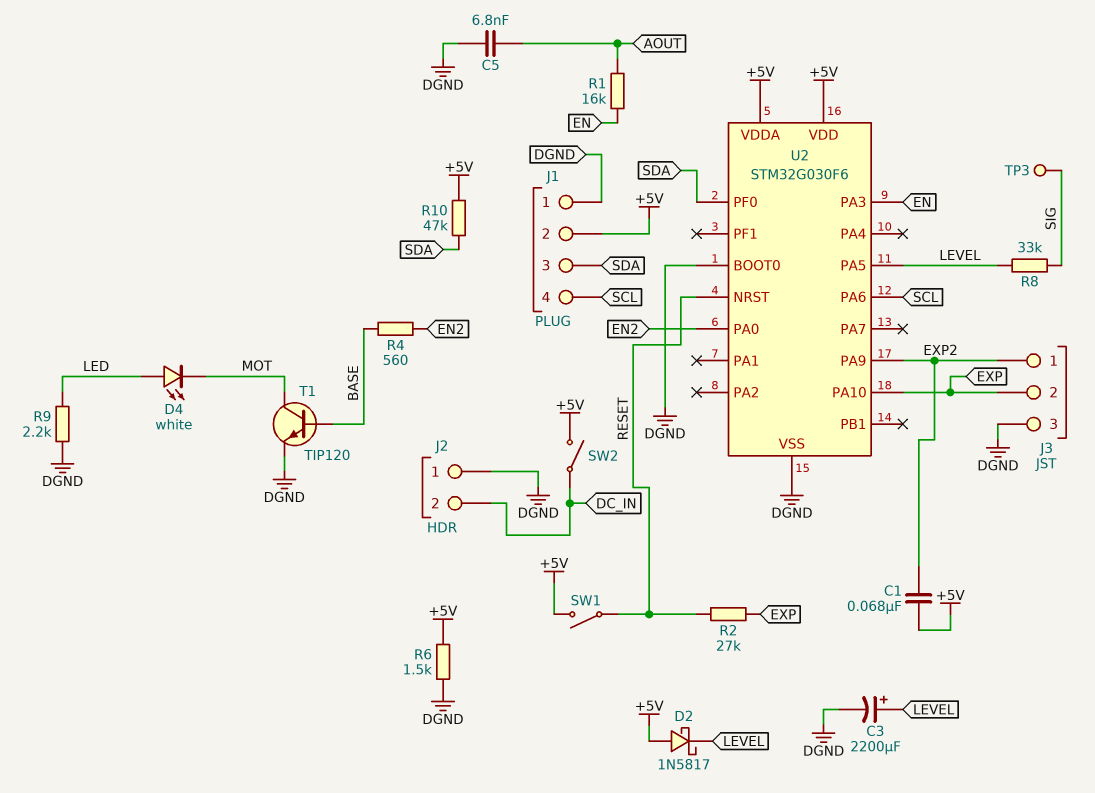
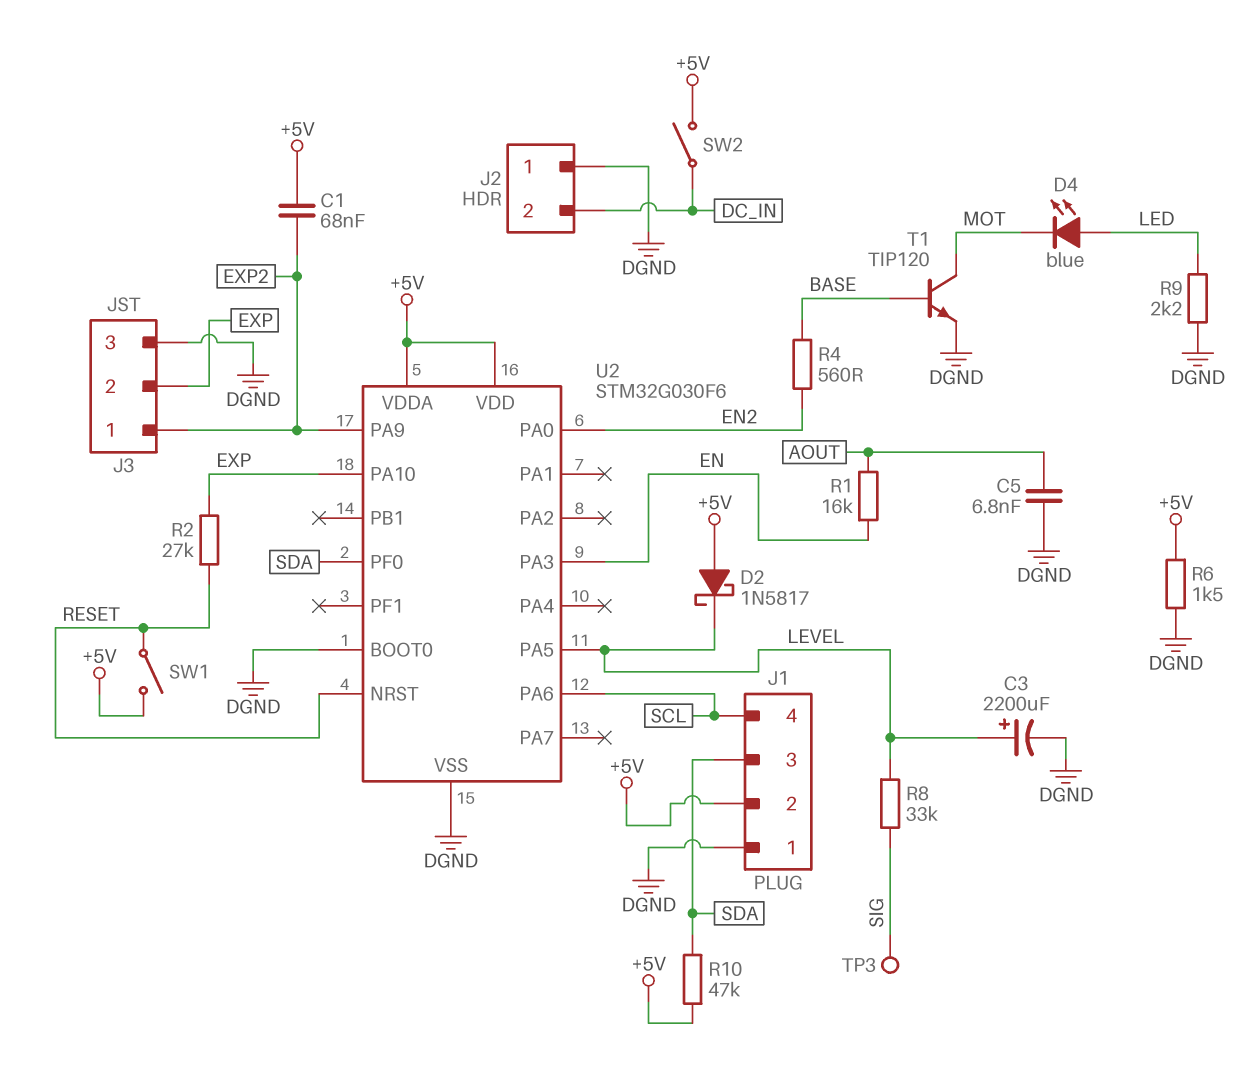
D4: LED white (A LED, K MOT) -> LED blue (A LED, K MOT)

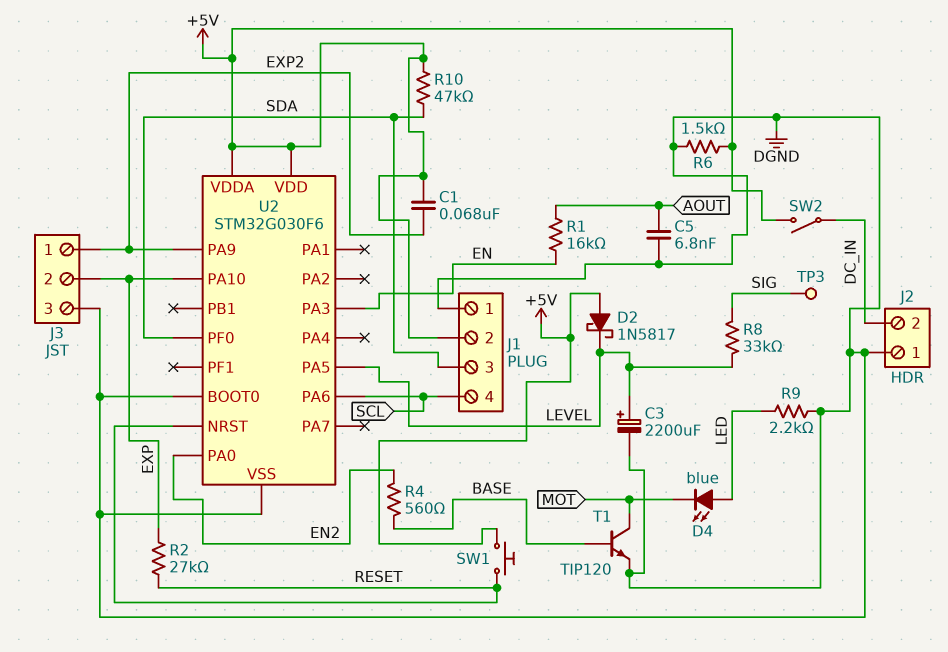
SW1: switch (+5V, RESET) -> button (+5V, RESET)

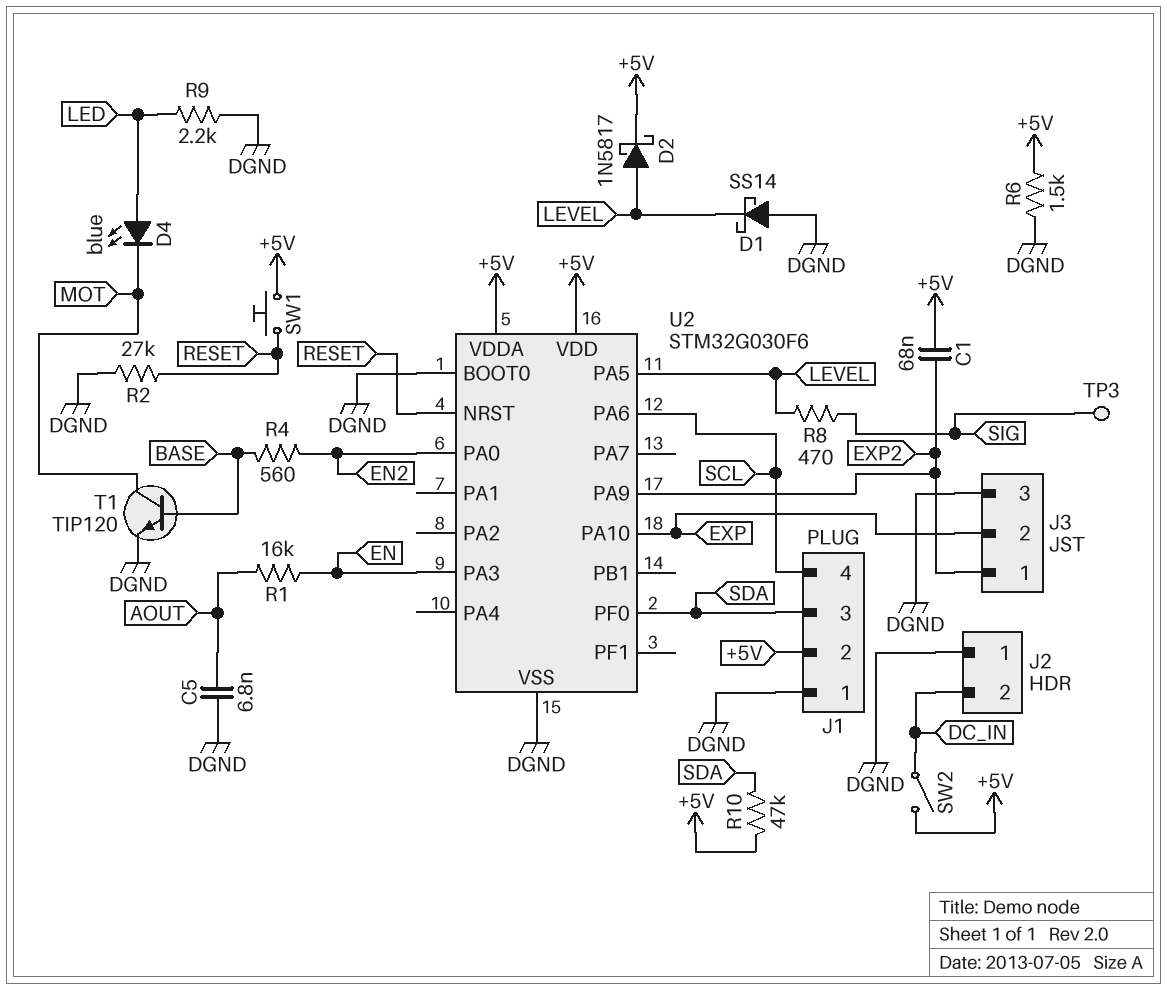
C3: 2200uF (plus LEVEL, minus DGND) -> none
D1: none -> schottky SS14 (A DGND, K LEVEL)
D2: schottky 1N5817 (A +5V, K LEVEL) -> schottky 1N5817 (A LEVEL, K +5V)
R2: 27k (EXP, RESET) -> 27k (DGND, RESET)
R8: 33k (LEVEL, SIG) -> 470 (LEVEL, SIG)

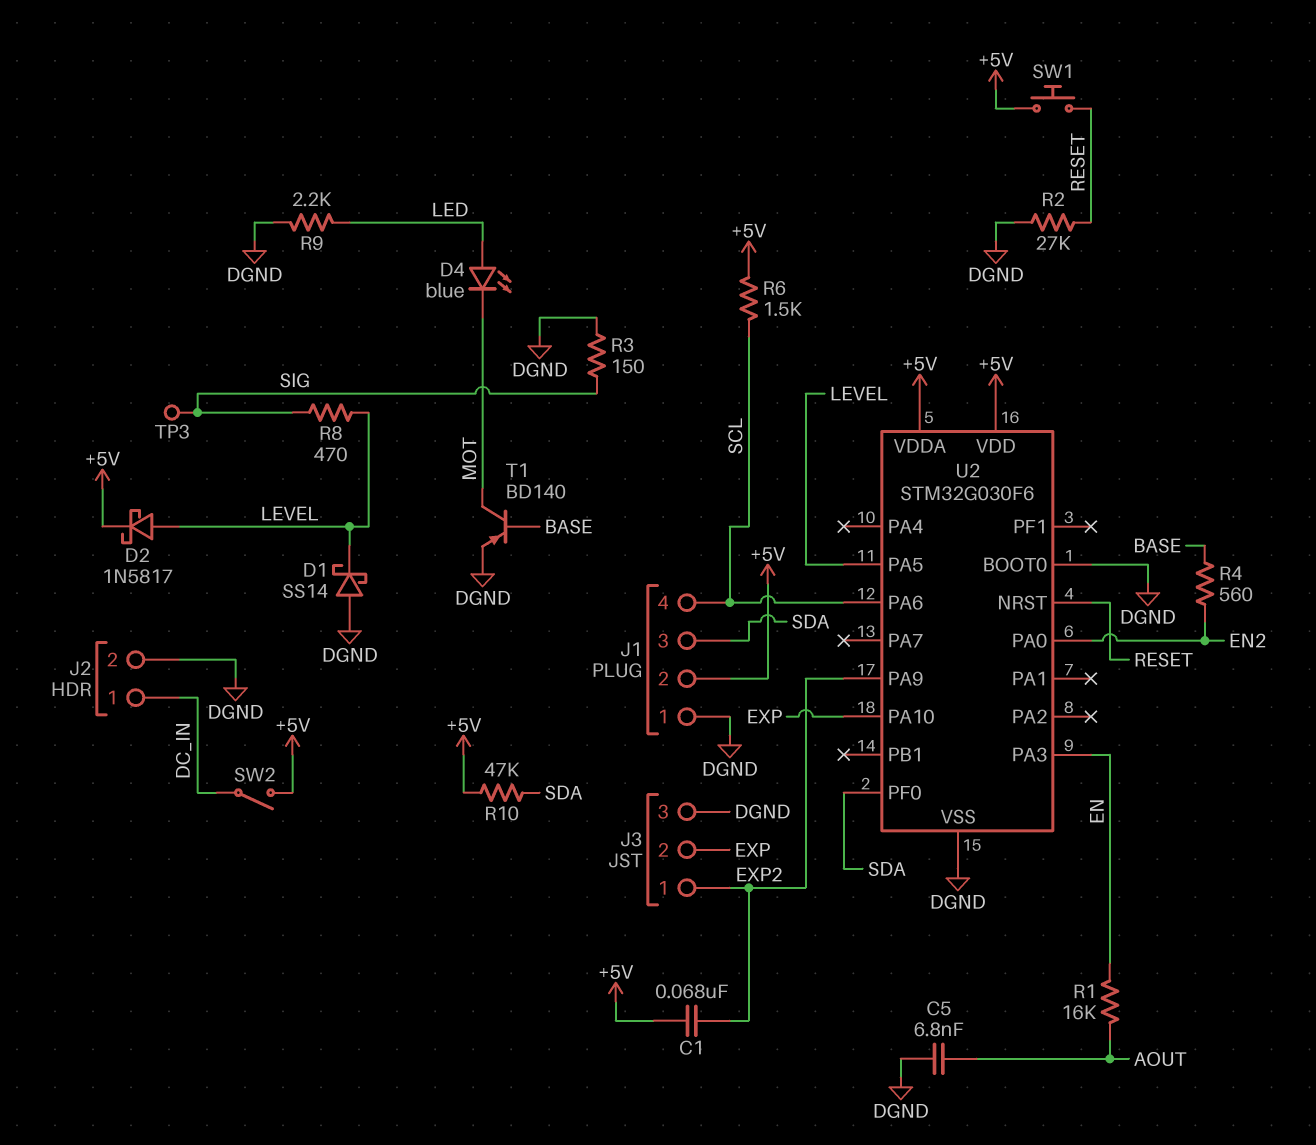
J2 pin 1: DGND -> DC_IN
J2 pin 2: DC_IN -> DGND
R3: none -> 150 (DGND, SIG)
R6: 1.5k (+5V, DGND) -> 1.5k (+5V, SCL)
T1: NPN TIP120 (B BASE, C MOT, E DGND) -> PNP BD140 (B BASE, C MOT, E DGND)

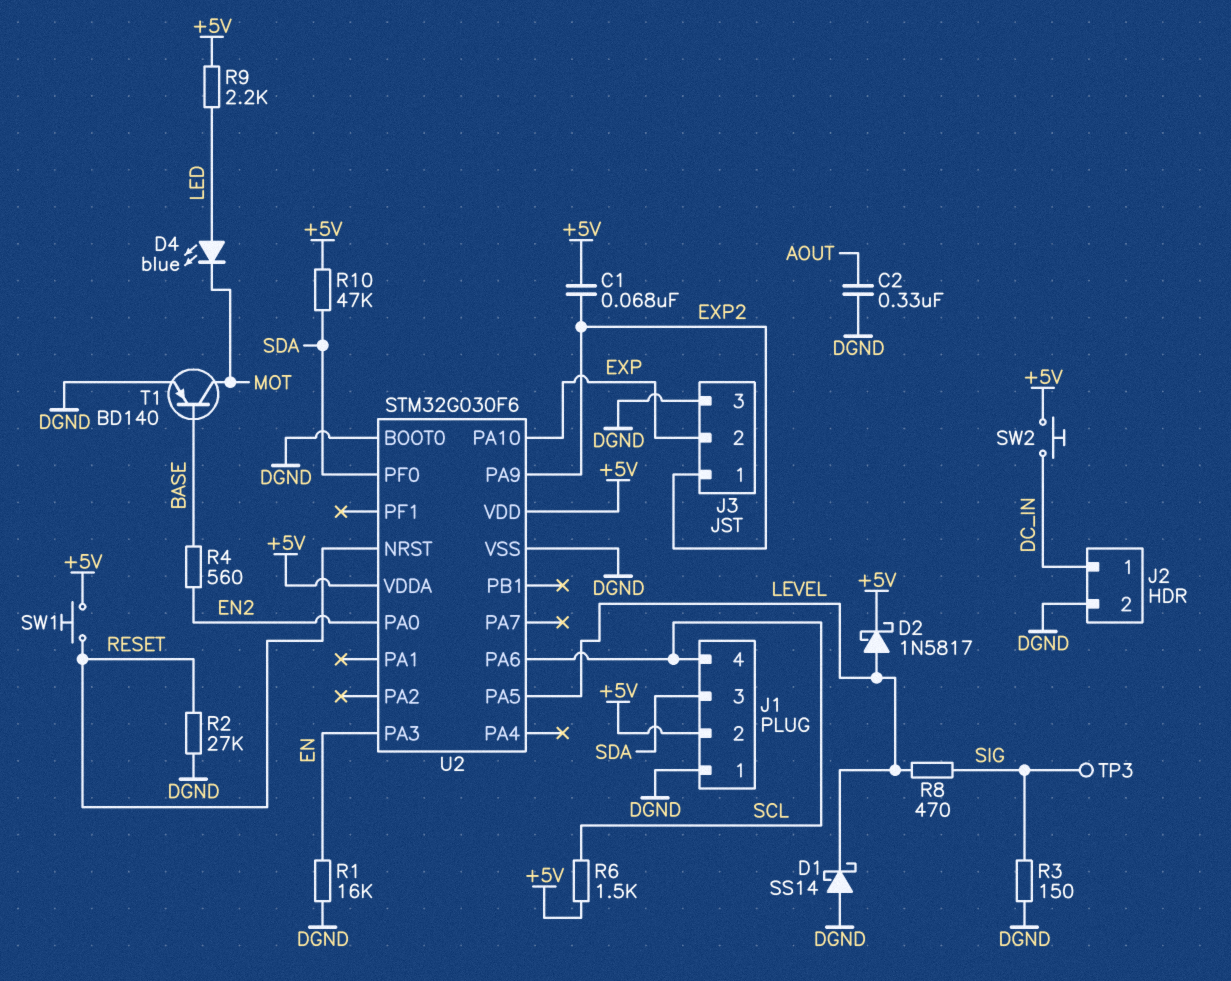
C2: none -> 330nF (AOUT, DGND)
C5: 6.8nF (AOUT, DGND) -> none
R1: 16k (AOUT, EN) -> 16k (DGND, EN)
R9: 2.2k (DGND, LED) -> 2.2k (+5V, LED)
SW2: switch (+5V, DC_IN) -> button (+5V, DC_IN)

